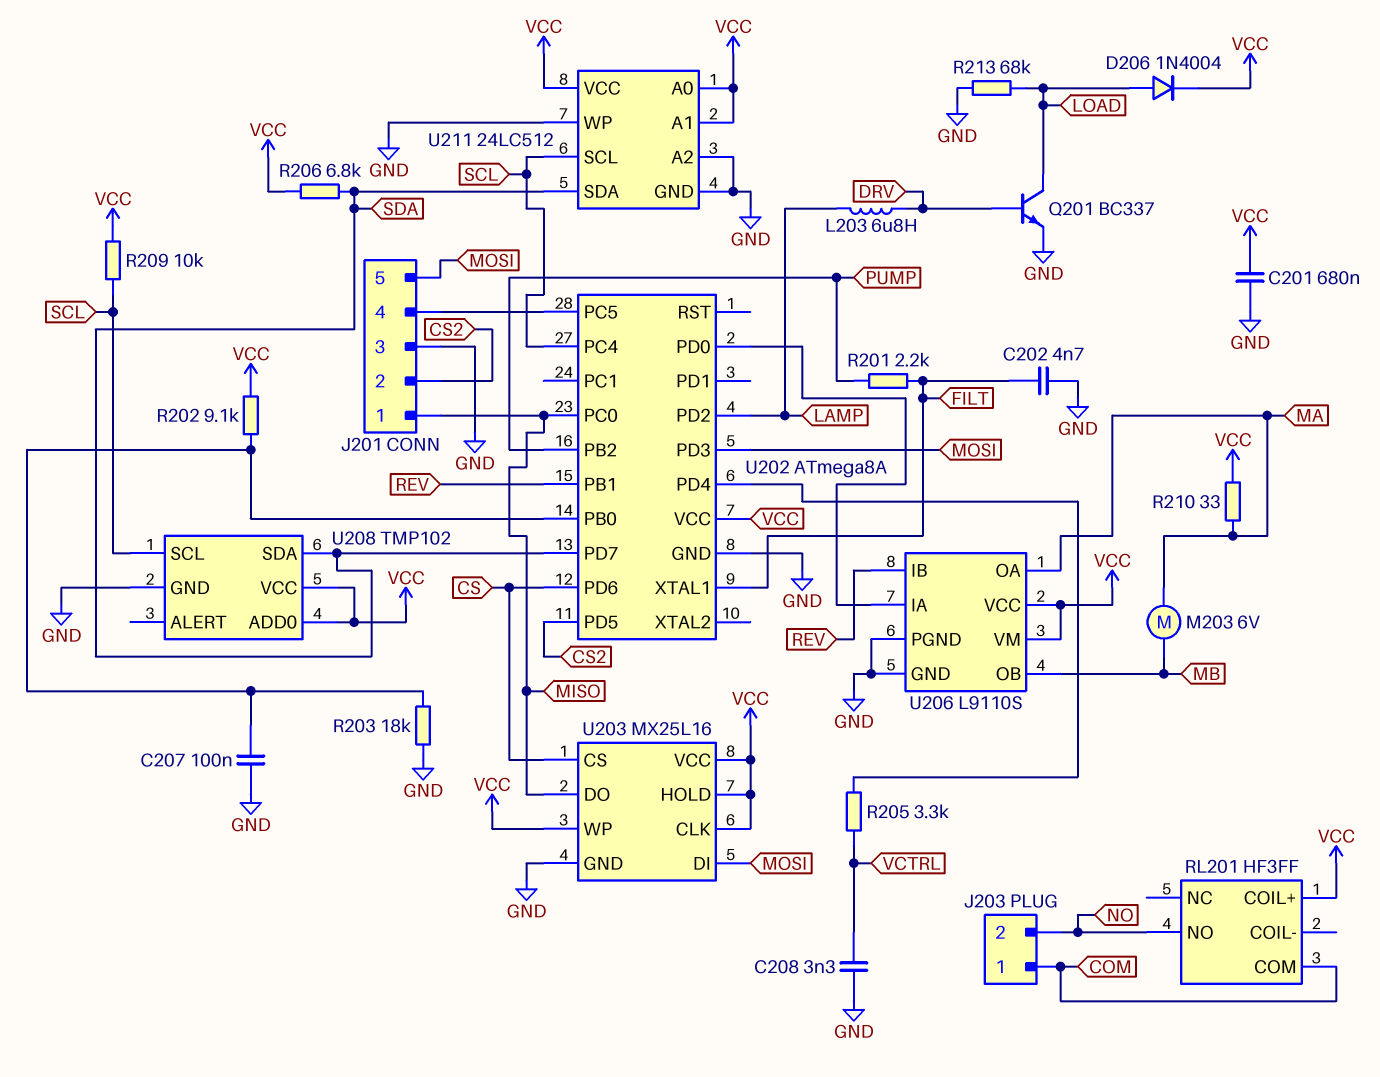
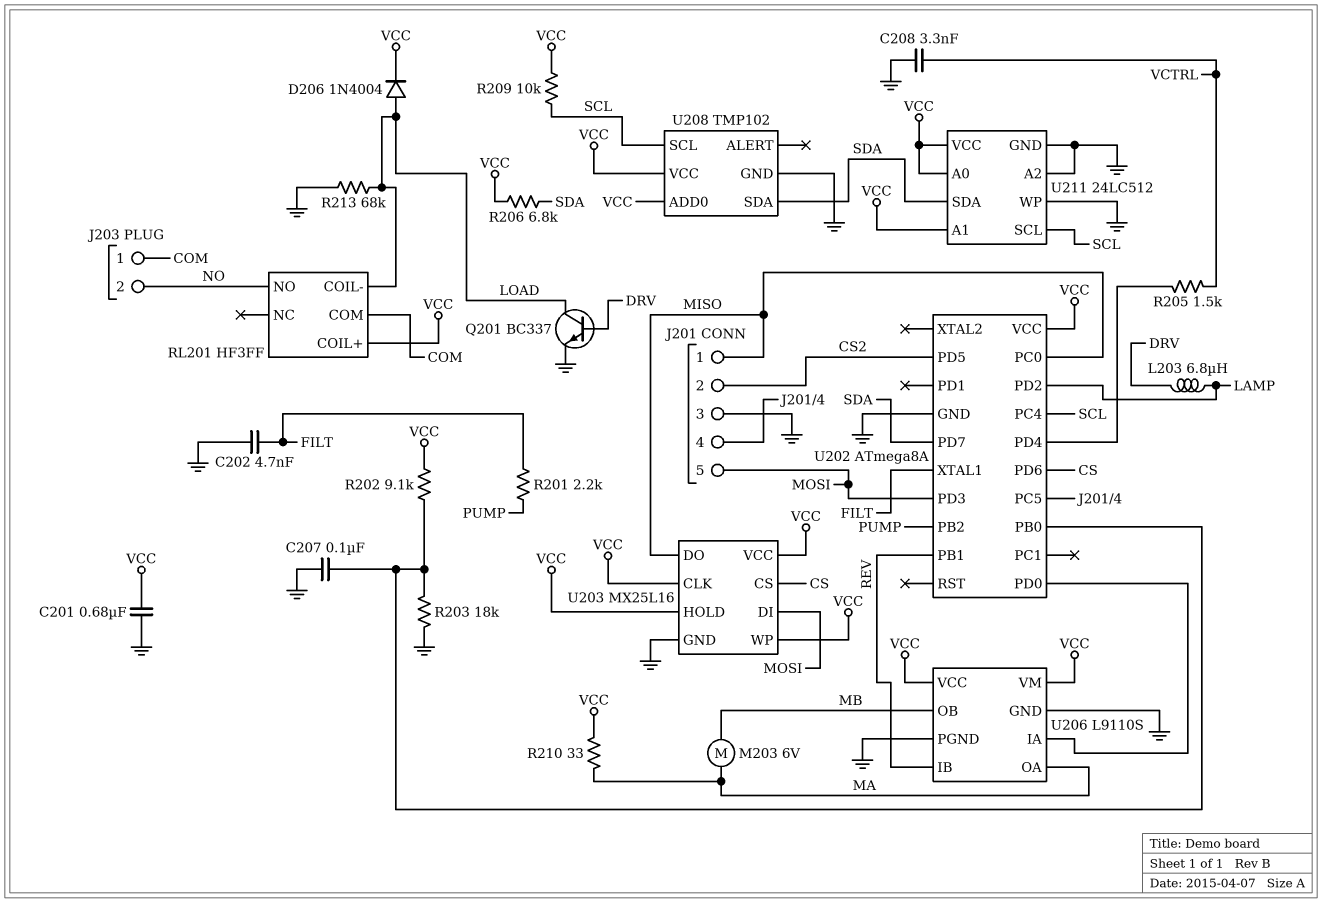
R205: 3.3k (U202/PD4, VCTRL) -> 1.5k (U202/PD4, VCTRL)
RL201 pin COIL-: none -> LOAD

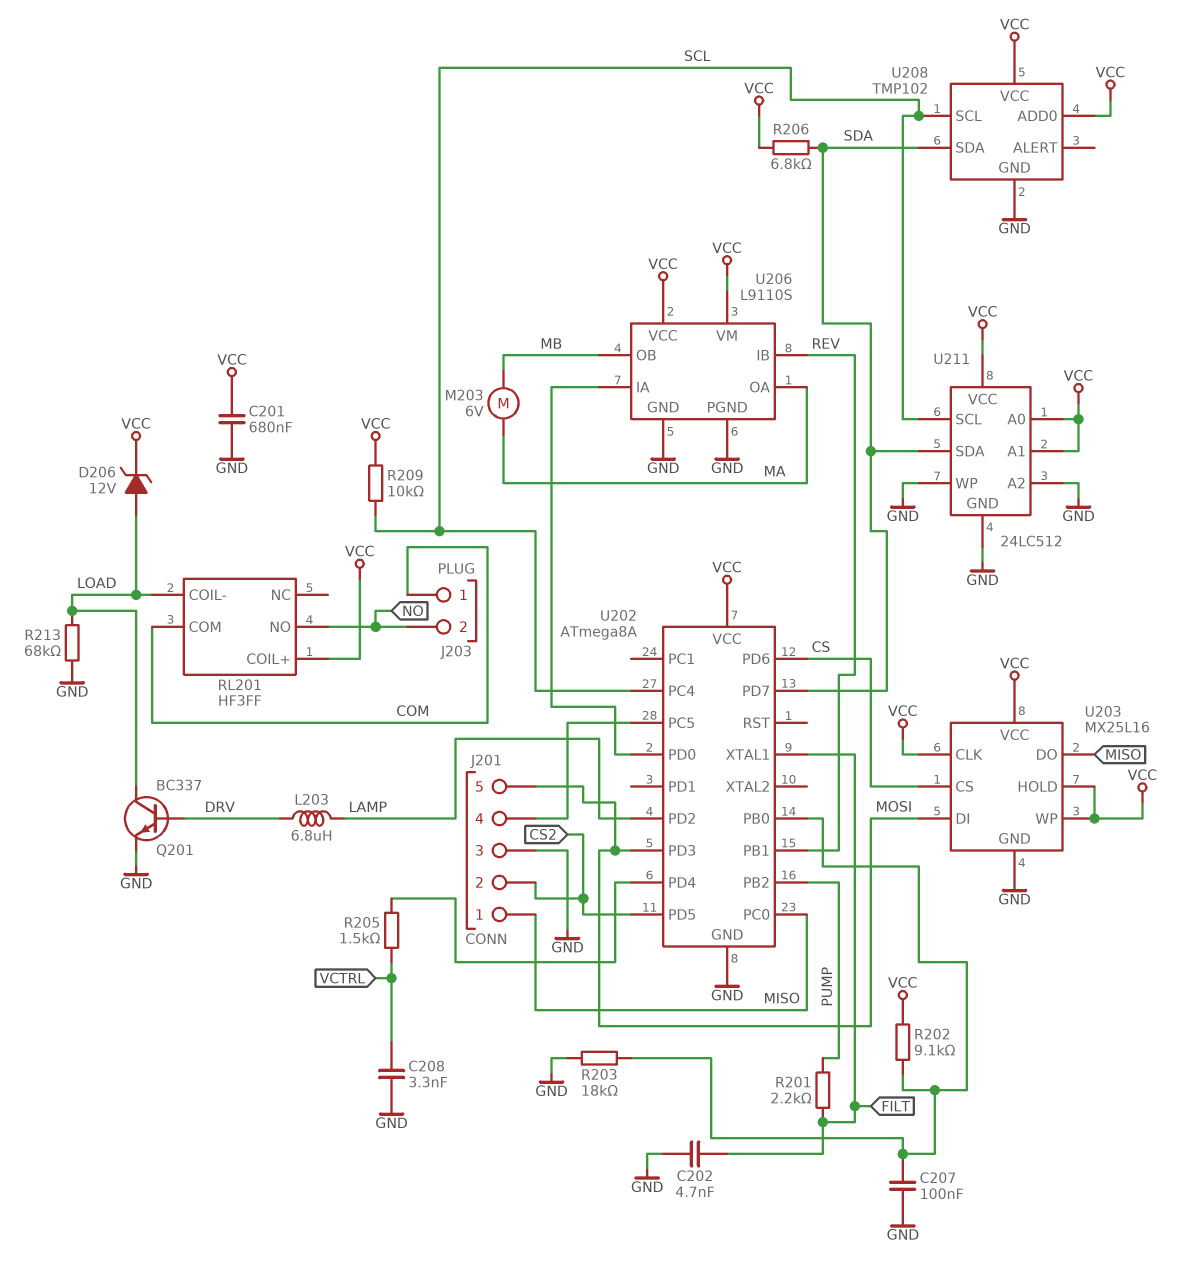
D206: diode 1N4004 (A LOAD, K VCC) -> zener 12V (A LOAD, K VCC)
R210: 33 (MA, VCC) -> none

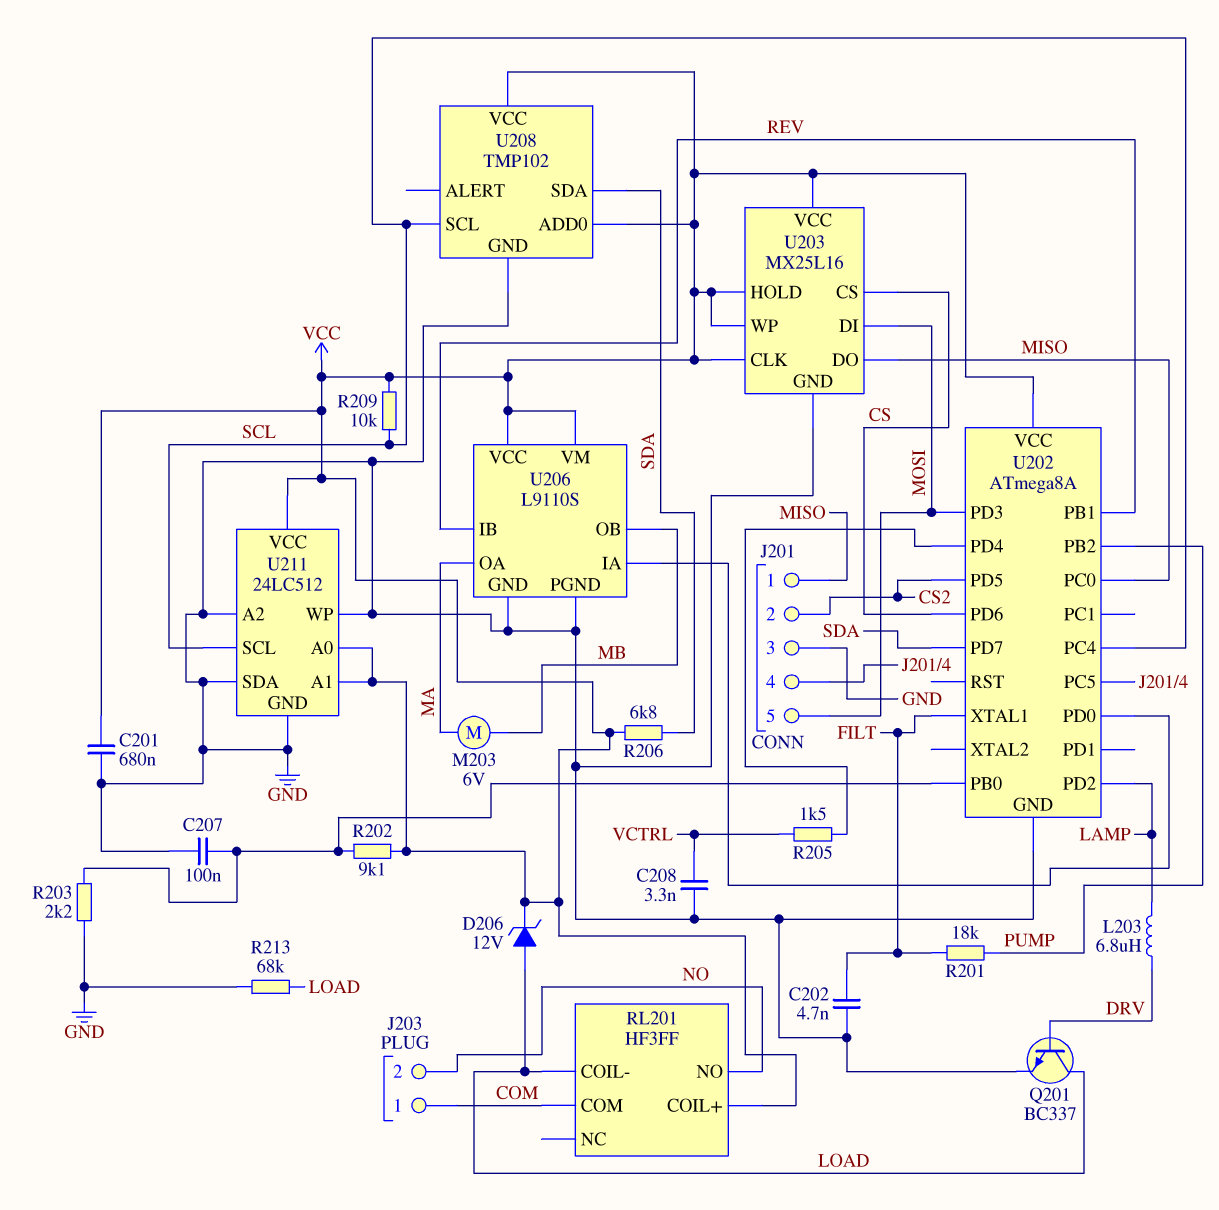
R201: 2.2k (FILT, PUMP) -> 18k (FILT, PUMP)
R203: 18k (GND, U202/PB0) -> 2.2k (GND, U202/PB0)
U211 pin SDA: SDA -> GND

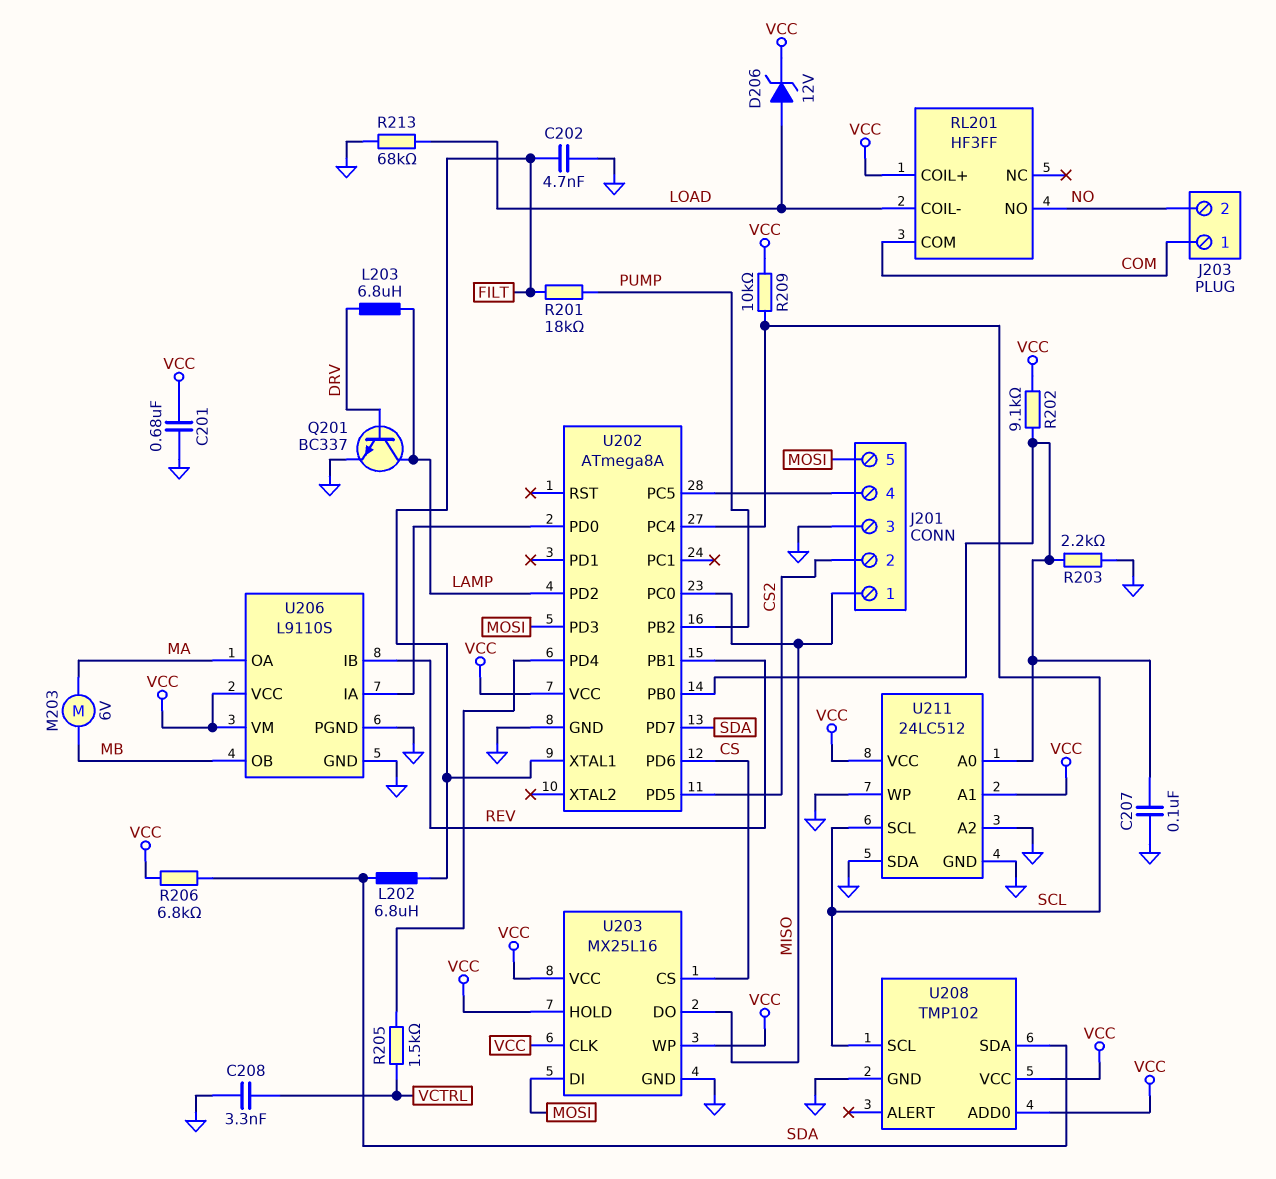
L202: none -> 6.8uH (FILT, SDA)
Q201: NPN BC337 (B DRV, C LOAD, E GND) -> NPN BC337 (B DRV, C LAMP, E GND)
U211 pin A0: VCC -> U202/PB0

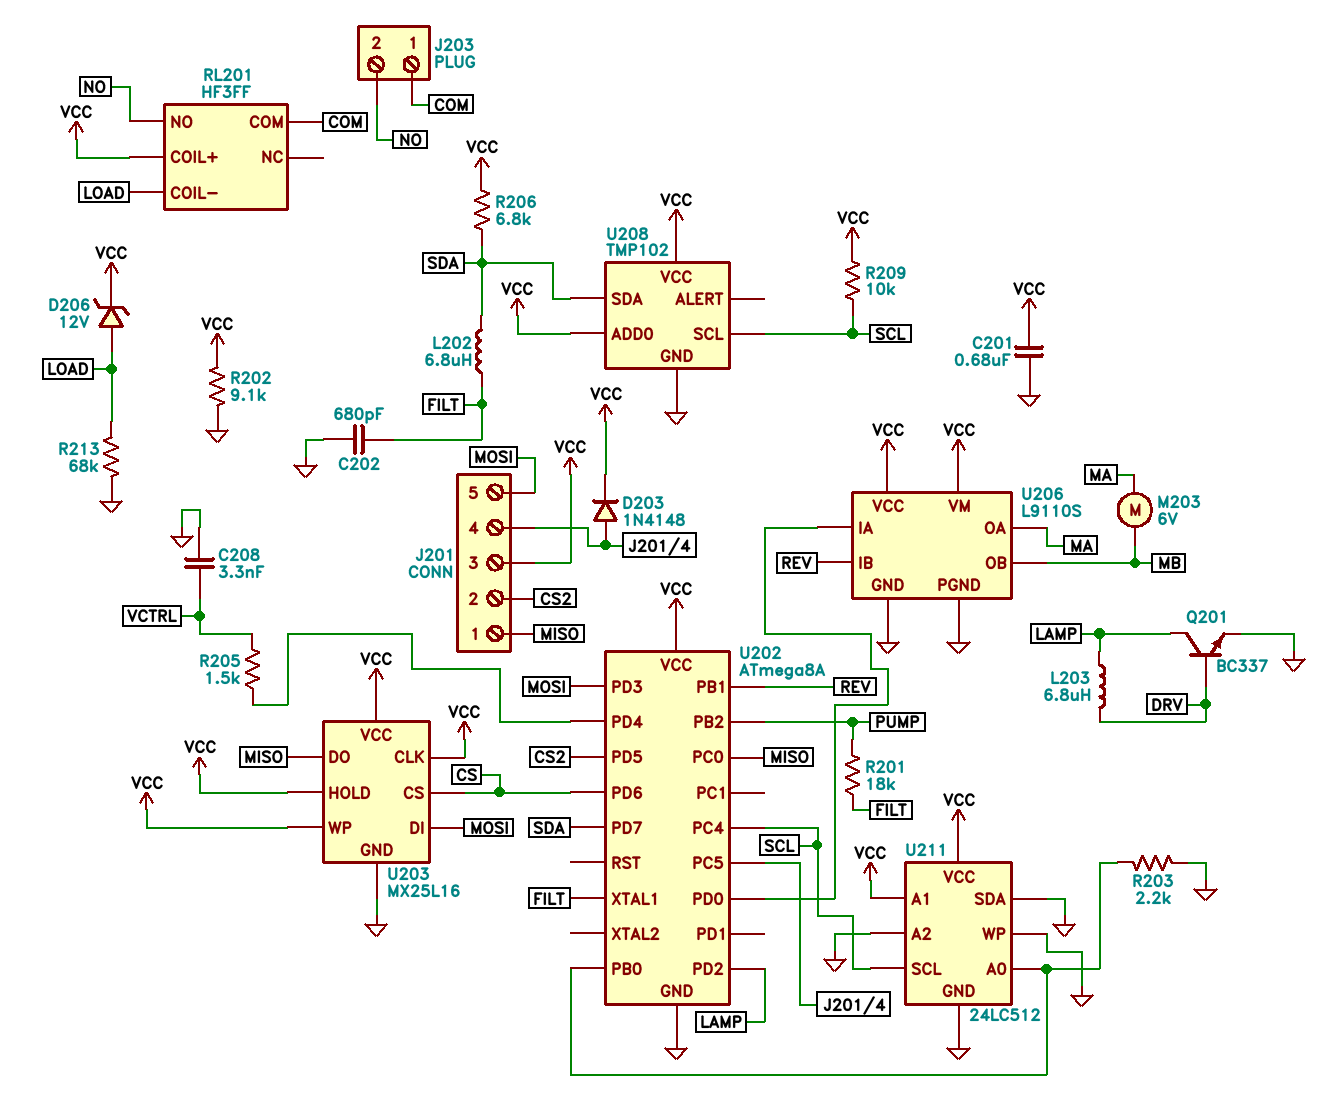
C202: 4.7nF (FILT, GND) -> 680pF (FILT, GND)
C207: 100nF (GND, U202/PB0) -> none
D203: none -> diode 1N4148 (A J201/4, K VCC)
J201 pin 3: GND -> VCC
R202: 9.1k (U202/PB0, VCC) -> 9.1k (GND, VCC)

